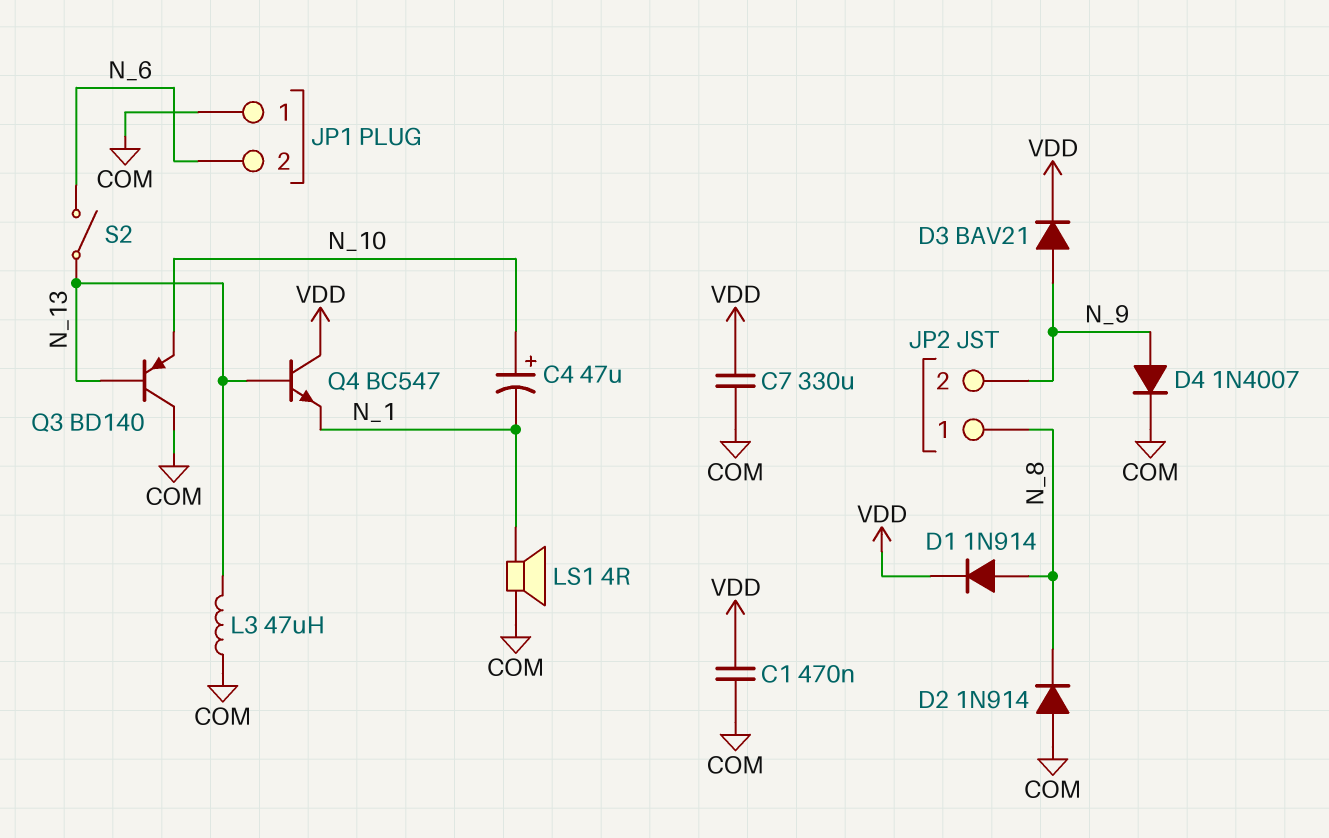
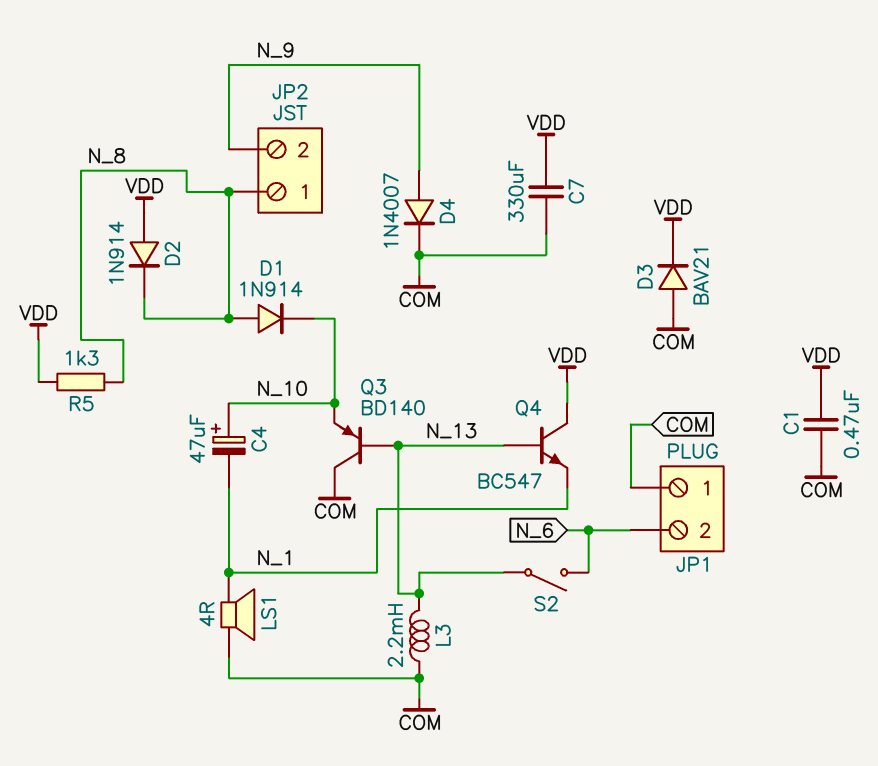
D1: diode 1N914 (A N_8, K VDD) -> diode 1N914 (A N_8, K N_10)
D2: diode 1N914 (A COM, K N_8) -> diode 1N914 (A VDD, K N_8)
D3: diode BAV21 (A N_9, K VDD) -> diode BAV21 (A COM, K VDD)
L3: 47uH (COM, N_13) -> 2.2mH (COM, N_13)
R5: none -> 1.3k (N_8, VDD)

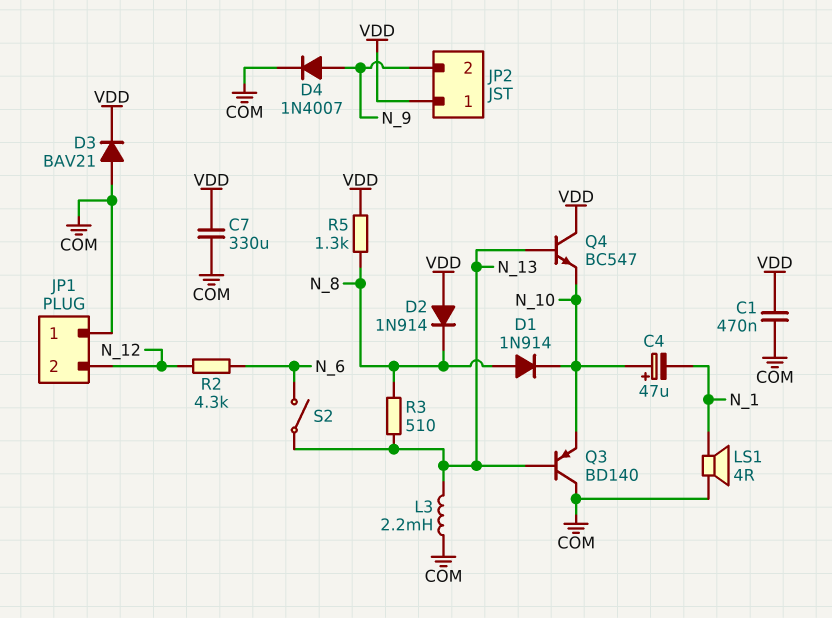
JP1 pin 2: N_6 -> N_12
JP2 pin 1: N_8 -> VDD
Q4: NPN BC547 (B N_13, C VDD, E N_1) -> NPN BC547 (B N_13, C VDD, E N_10)
R2: none -> 4.3k (N_6, N_12)
R3: none -> 510 (N_8, N_13)

